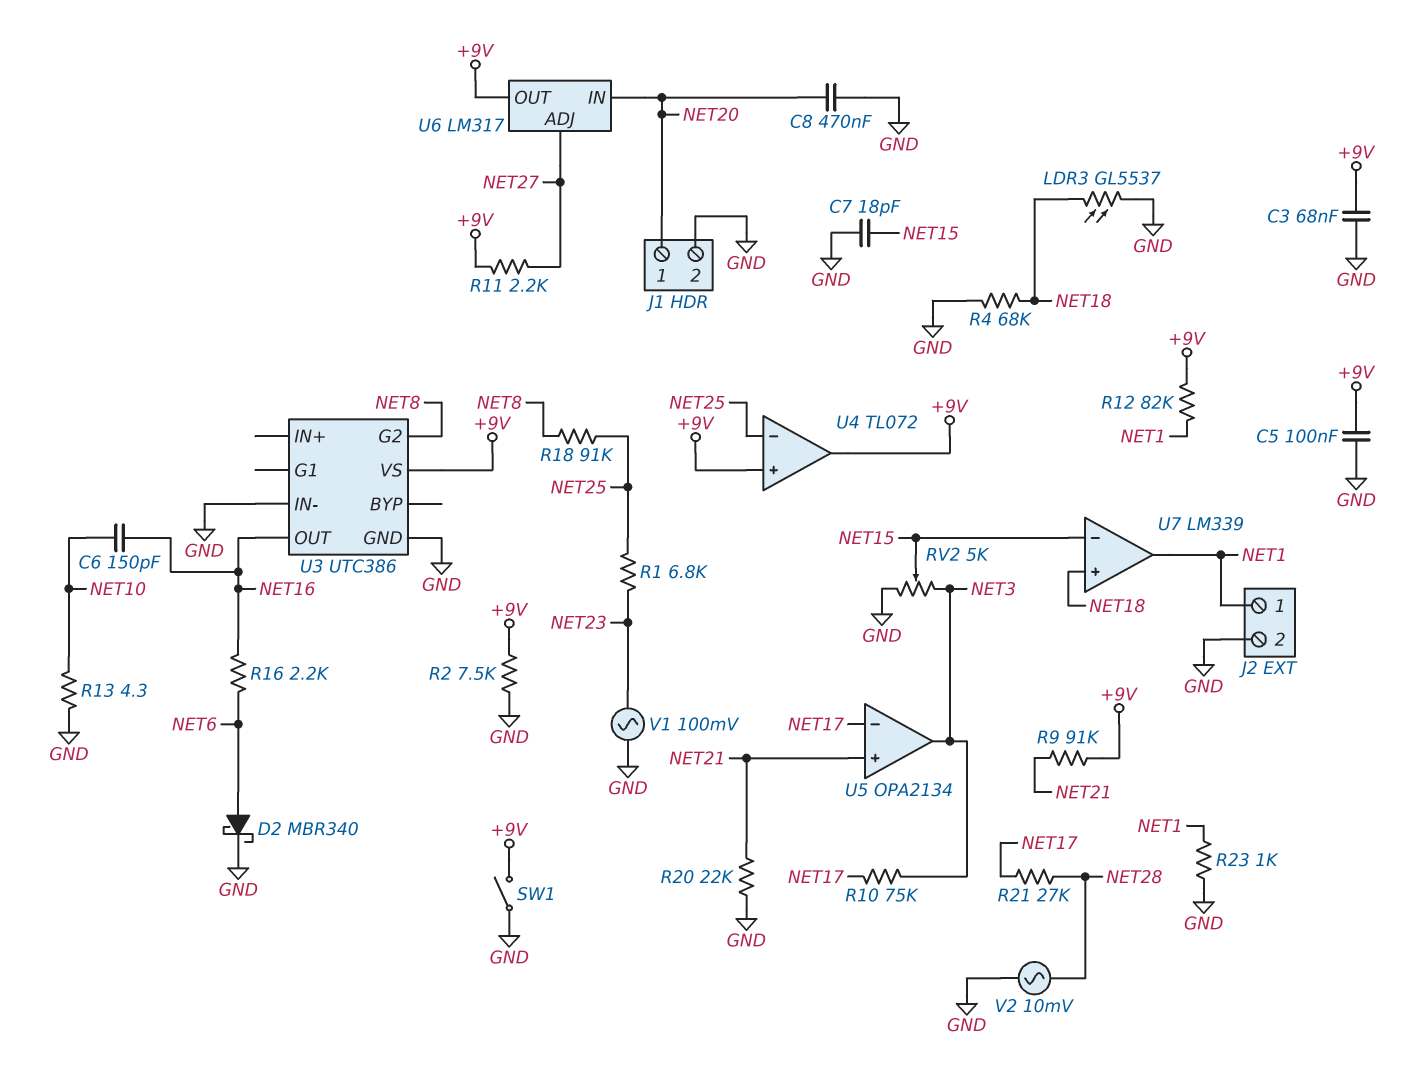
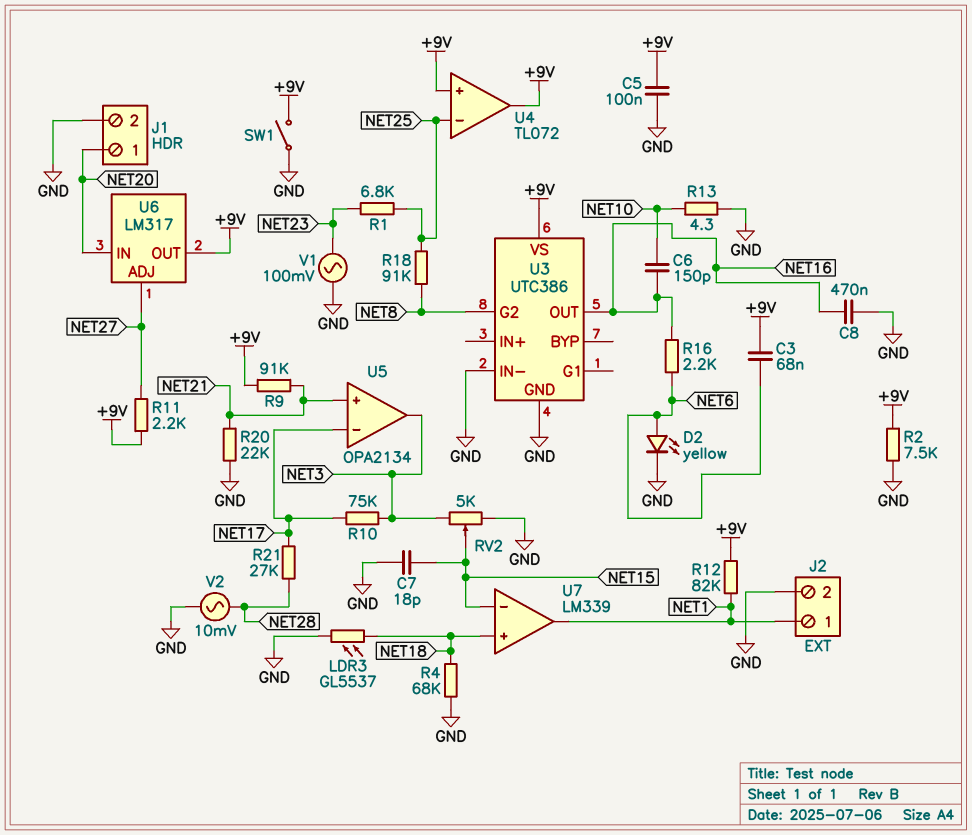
C3: 68nF (+9V, GND) -> 68nF (+9V, NET6)
C8: 470nF (GND, NET20) -> 470nF (GND, NET16)
D2: schottky MBR340 (A NET6, K GND) -> LED yellow (A NET6, K GND)
R23: 1k (GND, NET1) -> none

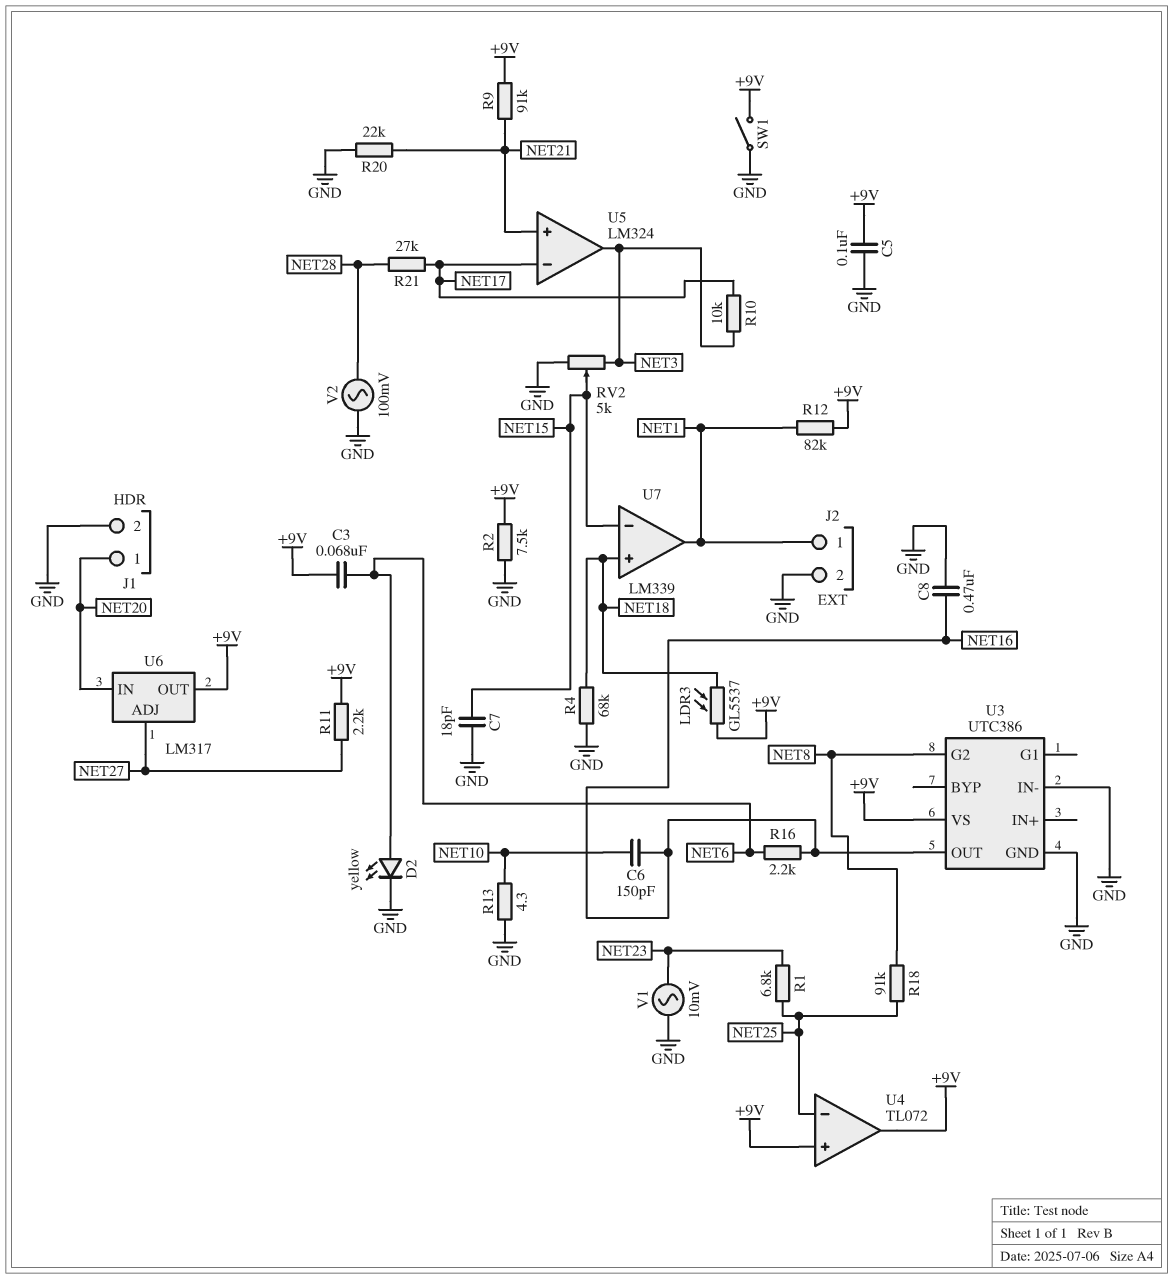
LDR3: GL5537 (GND, NET18) -> GL5537 (+9V, NET18)
R10: 75k (NET3, NET17) -> 10k (NET3, NET17)
U5: OPA2134 -> LM324
V1: AC 100mV (GND, NET23) -> AC 10mV (GND, NET23)
V2: AC 10mV (GND, NET28) -> AC 100mV (GND, NET28)

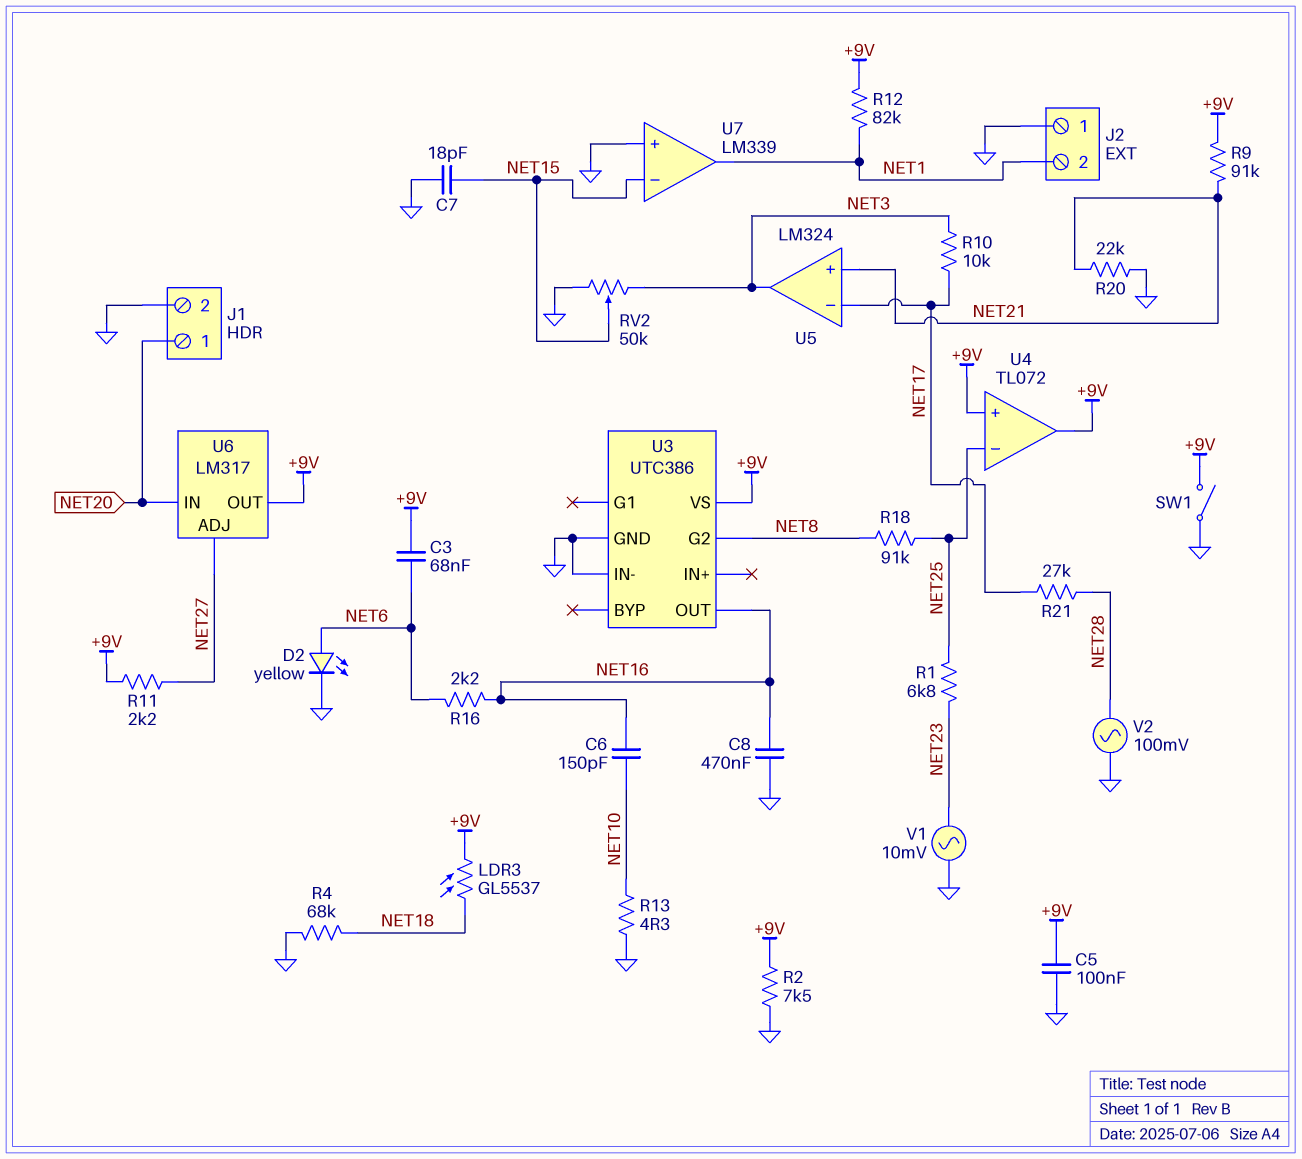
J2 pin 1: NET1 -> GND
J2 pin 2: GND -> NET1
RV2: 5k (GND, NET3, wiper NET15) -> 50k (GND, NET3, wiper NET15)
U7 pin in+: NET18 -> GND

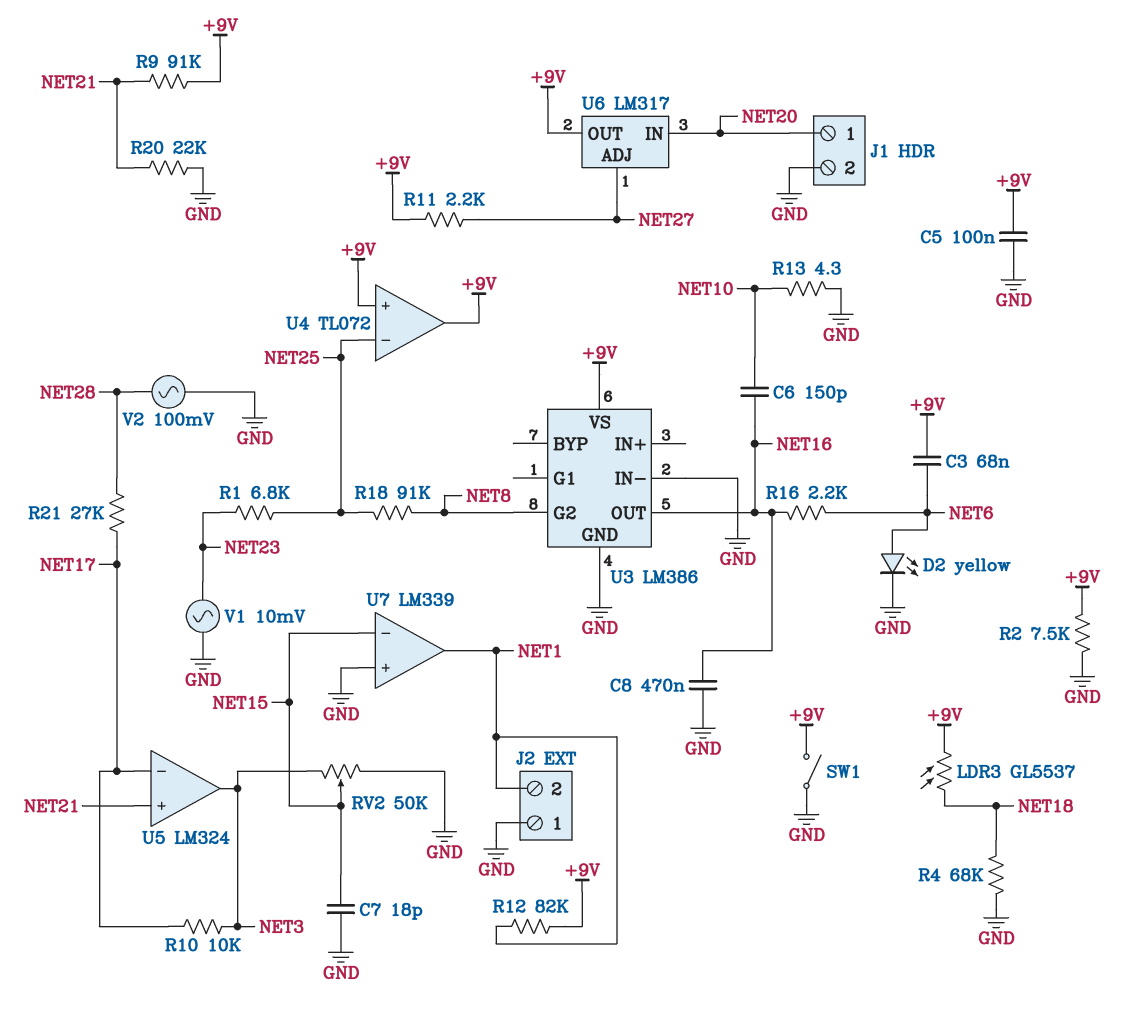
U3: UTC386 -> LM386

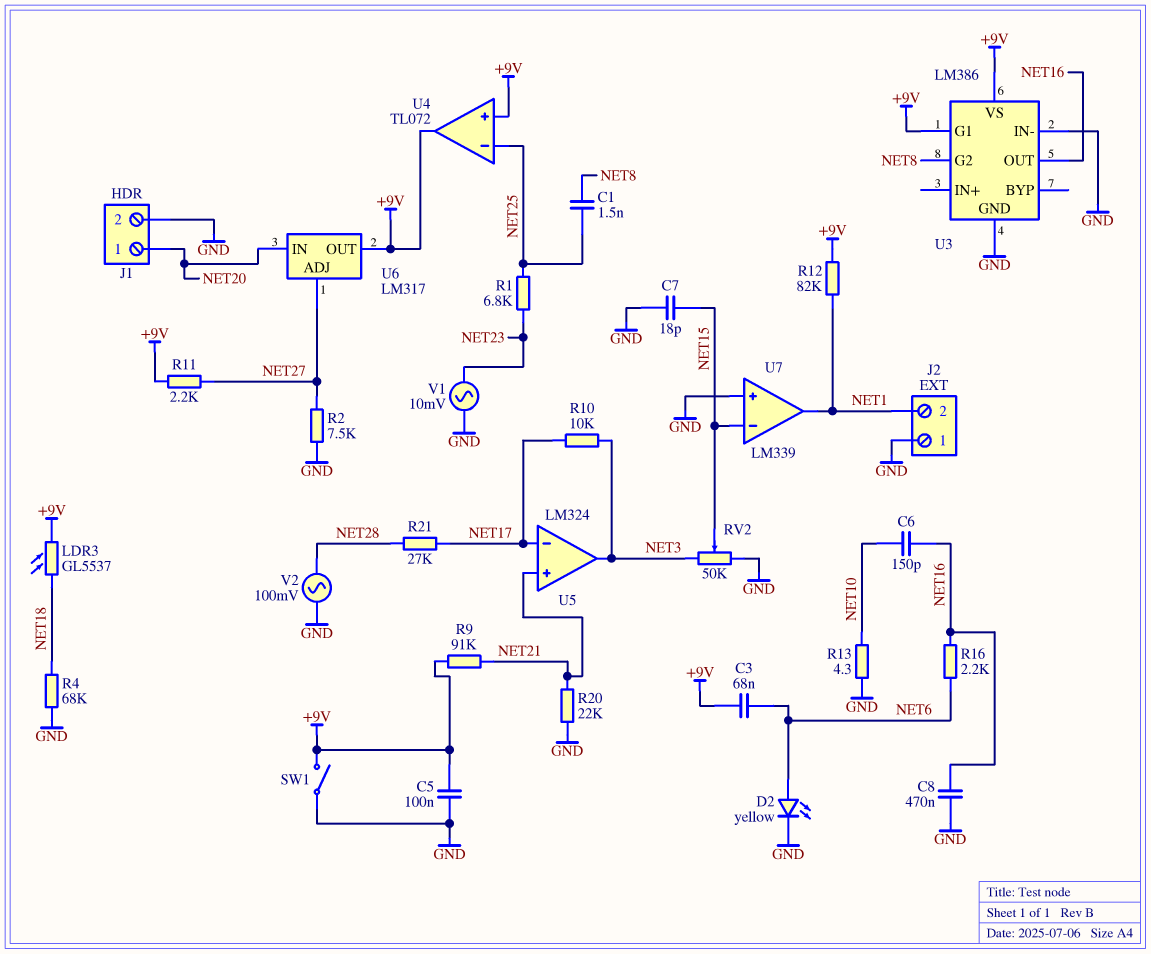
C1: none -> 1.5nF (NET8, NET25)
R2: 7.5k (+9V, GND) -> 7.5k (GND, NET27)
R18: 91k (NET8, NET25) -> none
U3 pin G1: none -> +9V

